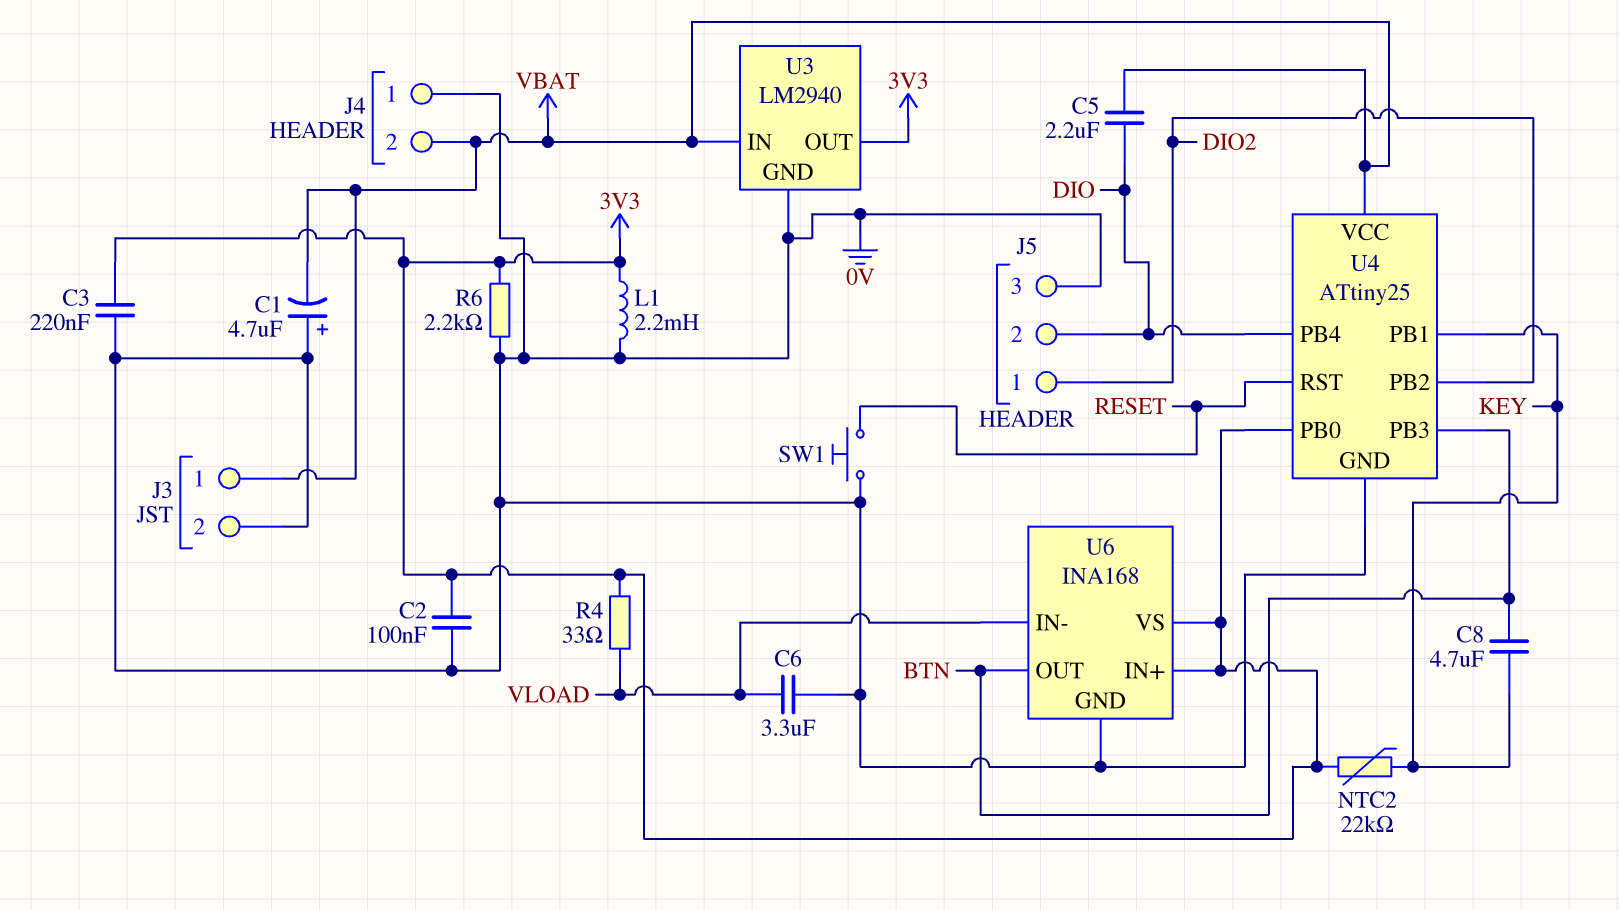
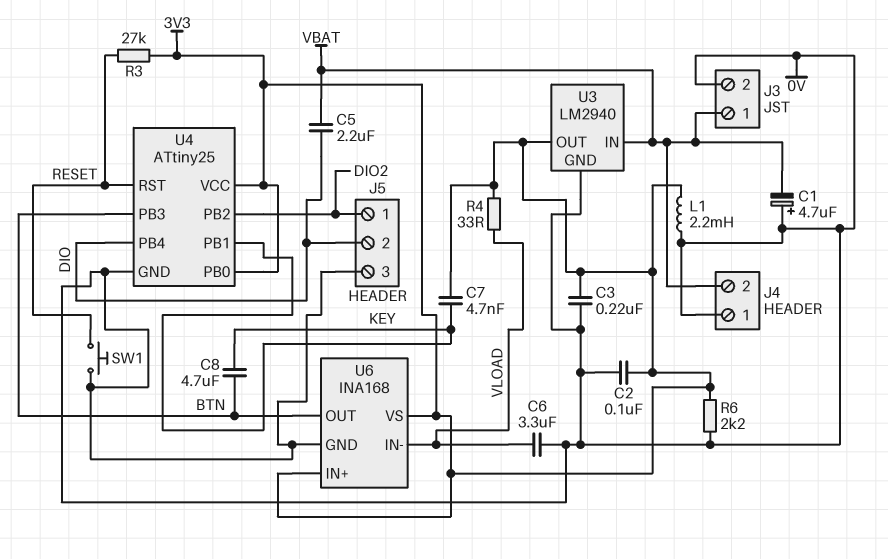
C7: none -> 4.7nF (3V3, KEY)
NTC2: 22k (3V3, KEY) -> none
R3: none -> 27k (3V3, RESET)
U4 pin VCC: VBAT -> 3V3

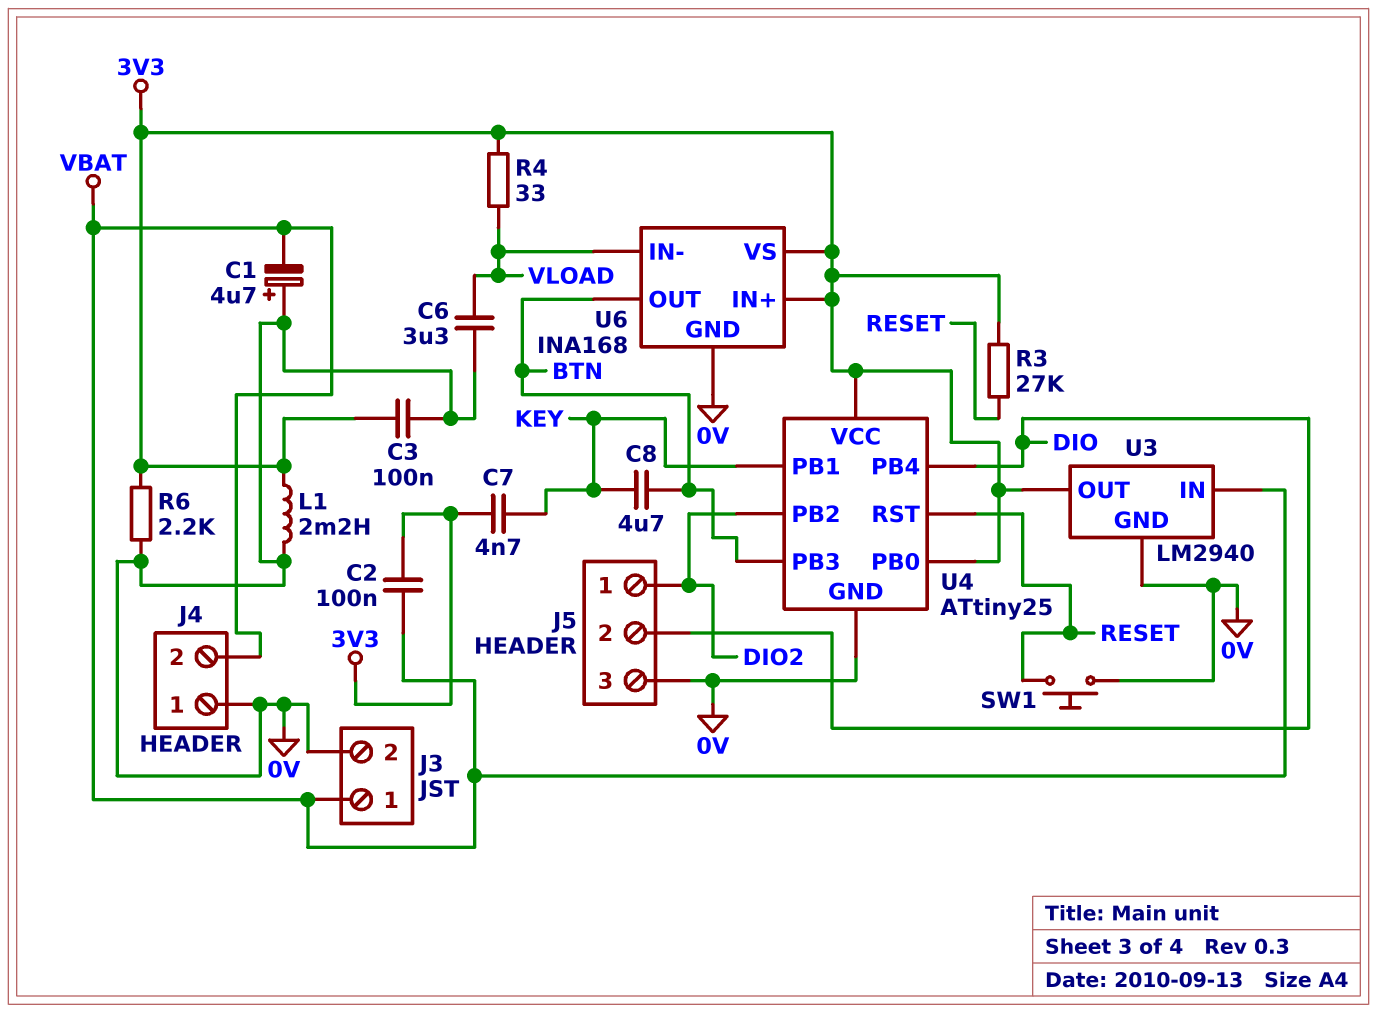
C2: 100nF (0V, 3V3) -> 100nF (3V3, VBAT)
C3: 220nF (0V, 3V3) -> 100nF (0V, 3V3)
C5: 2.2uF (DIO, VBAT) -> none

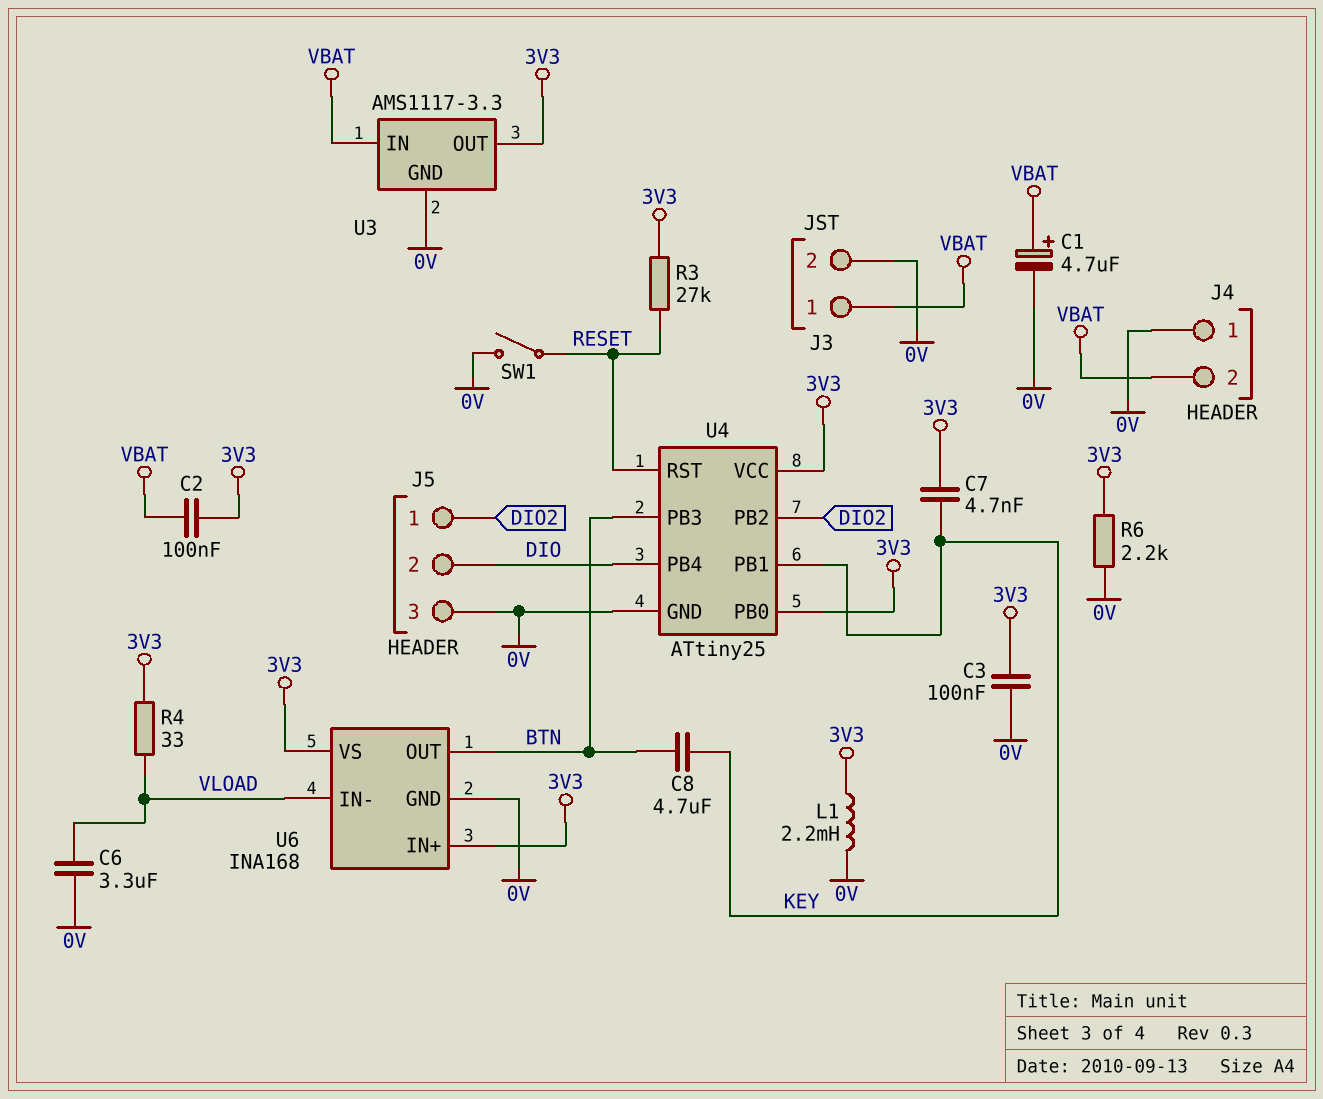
C1: 4.7uF (plus 0V, minus VBAT) -> 4.7uF (plus VBAT, minus 0V)
SW1: button (0V, RESET) -> switch (0V, RESET)
U3: LM2940 -> AMS1117-3.3

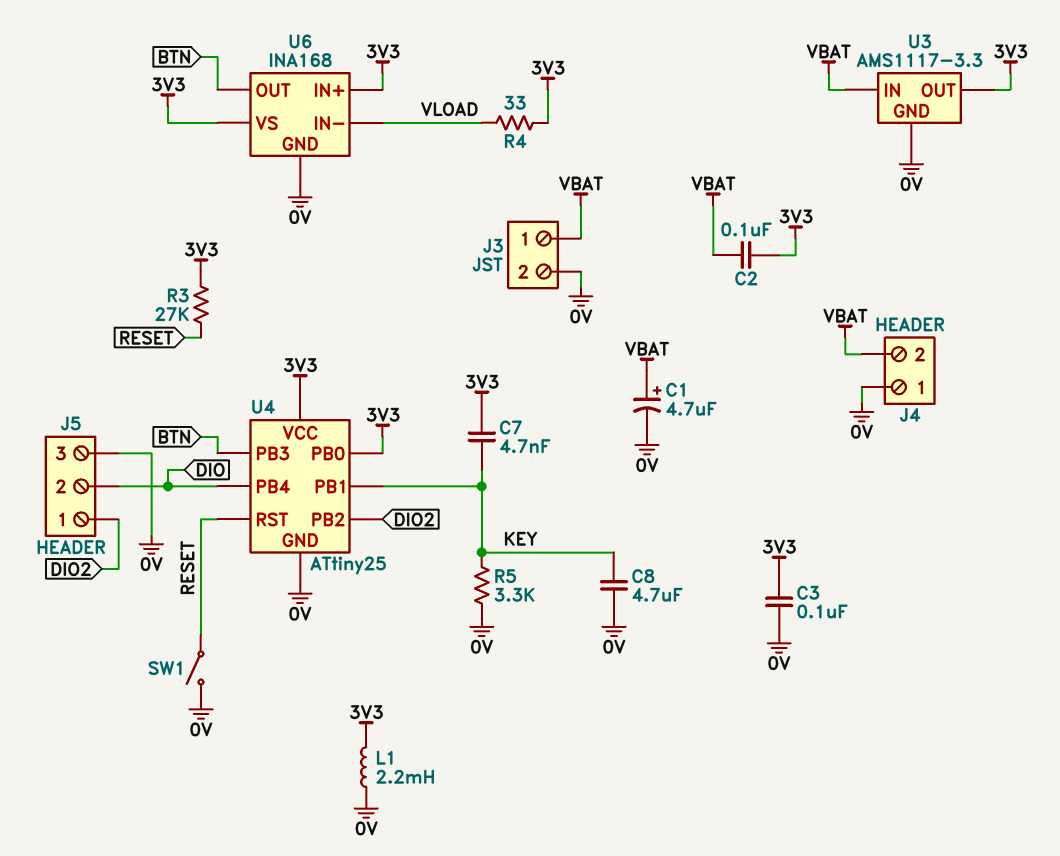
C6: 3.3uF (0V, VLOAD) -> none
C8: 4.7uF (BTN, KEY) -> 4.7uF (0V, KEY)
R5: none -> 3.3k (0V, KEY)
R6: 2.2k (0V, 3V3) -> none

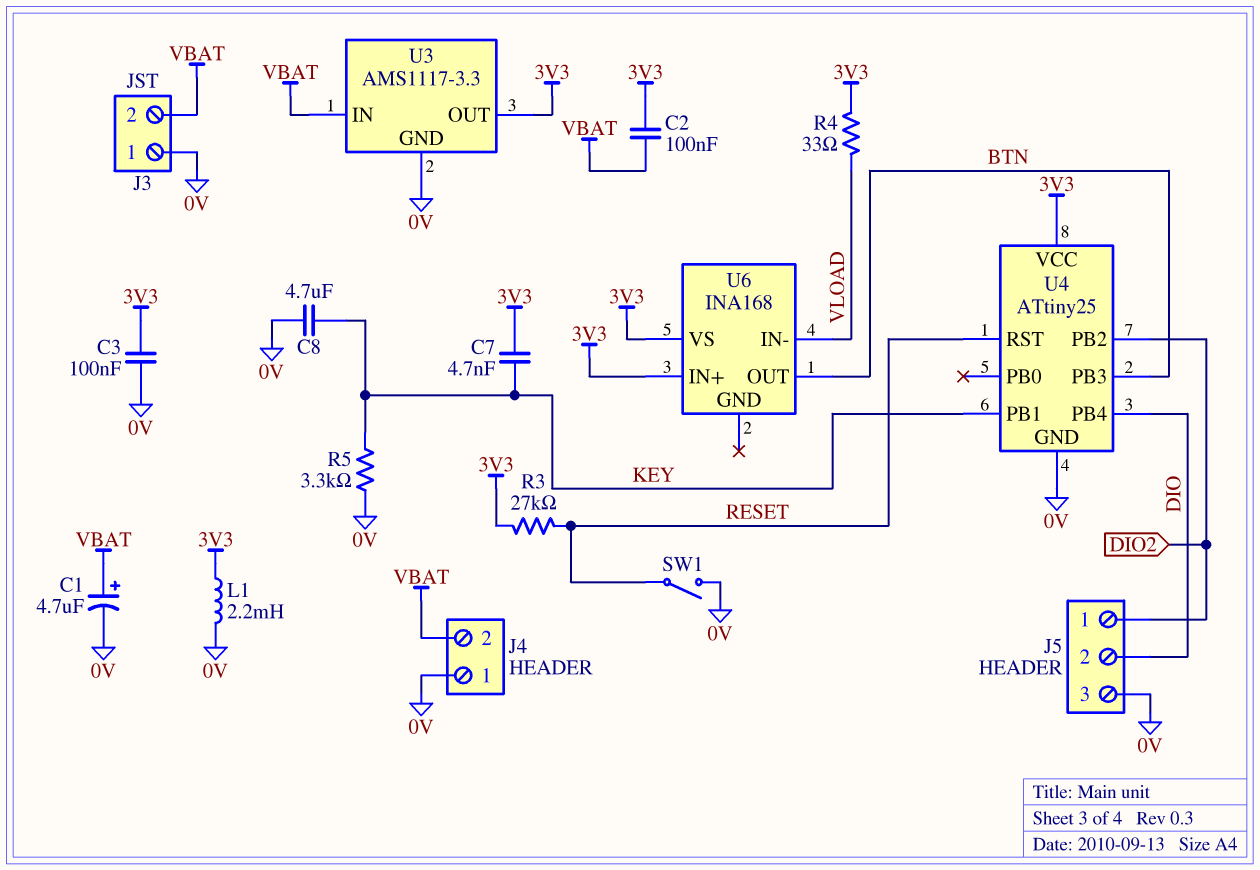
J3 pin 1: VBAT -> 0V
J3 pin 2: 0V -> VBAT
U4 pin PB0: 3V3 -> none
U6 pin GND: 0V -> none

